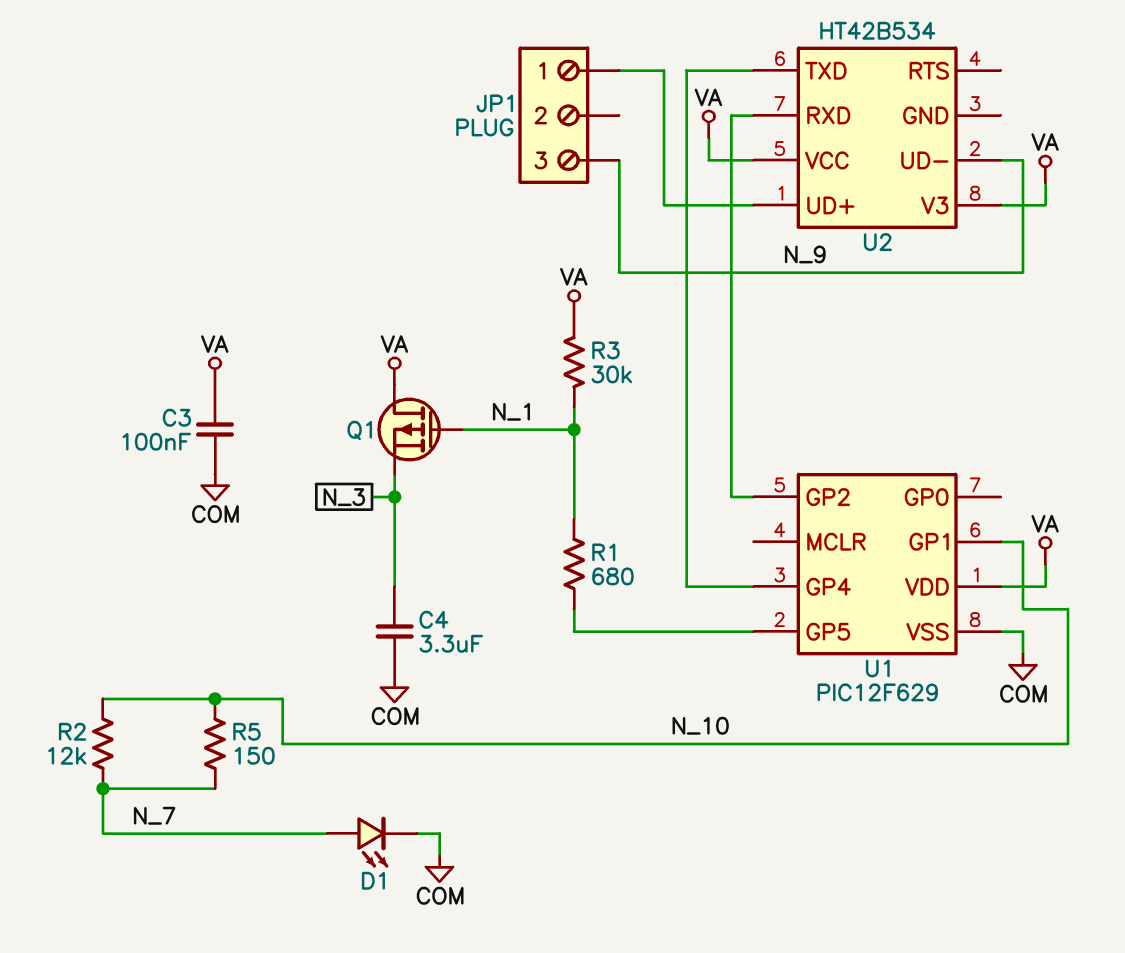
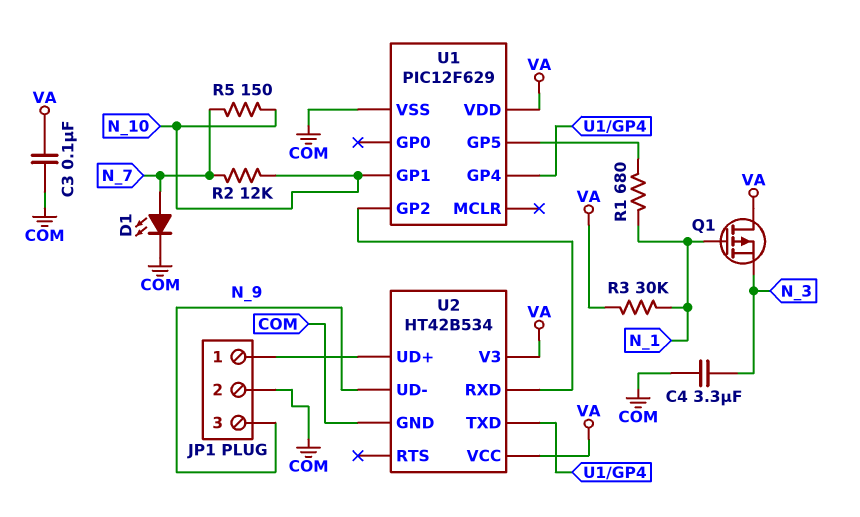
JP1 pin 2: none -> COM
U2 pin GND: none -> COM

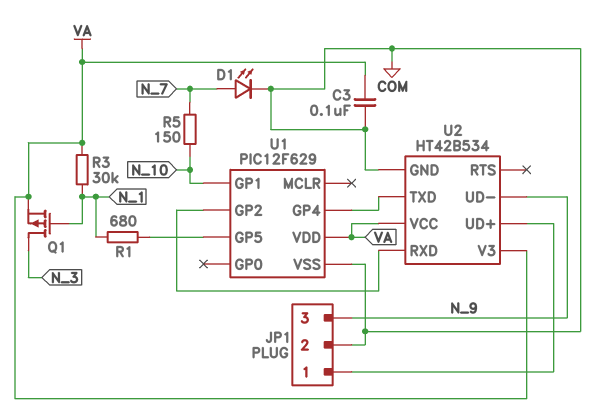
C4: 3.3uF (COM, N_3) -> none
Q1: PMOS (G N_1, D VA, S N_3) -> PMOS (G N_1, D N_3, S VA)
R2: 12k (N_7, N_10) -> none

